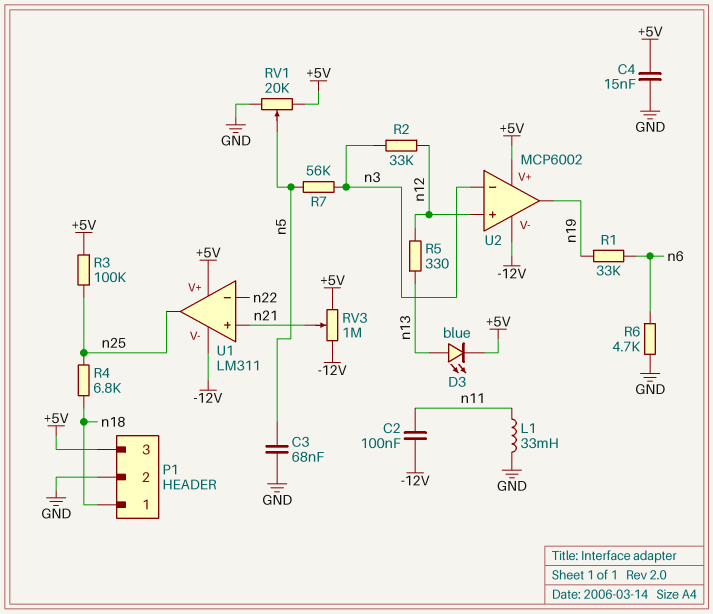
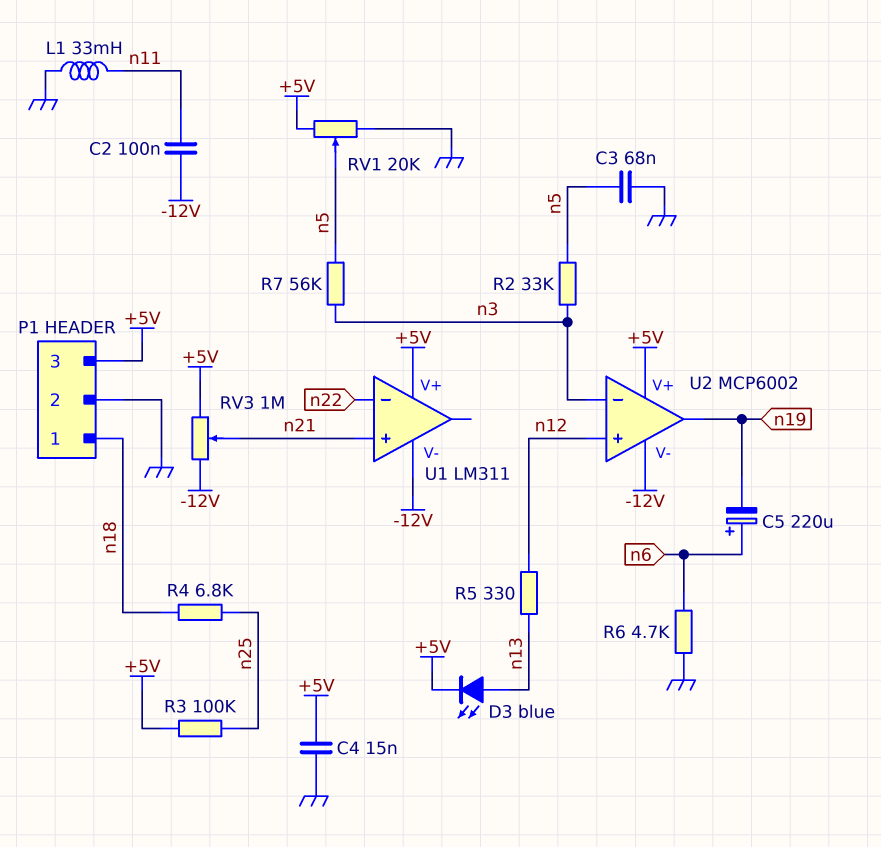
C5: none -> 220uF (plus n6, minus n19)
R1: 33k (n6, n19) -> none
R2: 33k (n3, n12) -> 33k (n3, n5)
U1 pin out: n25 -> none

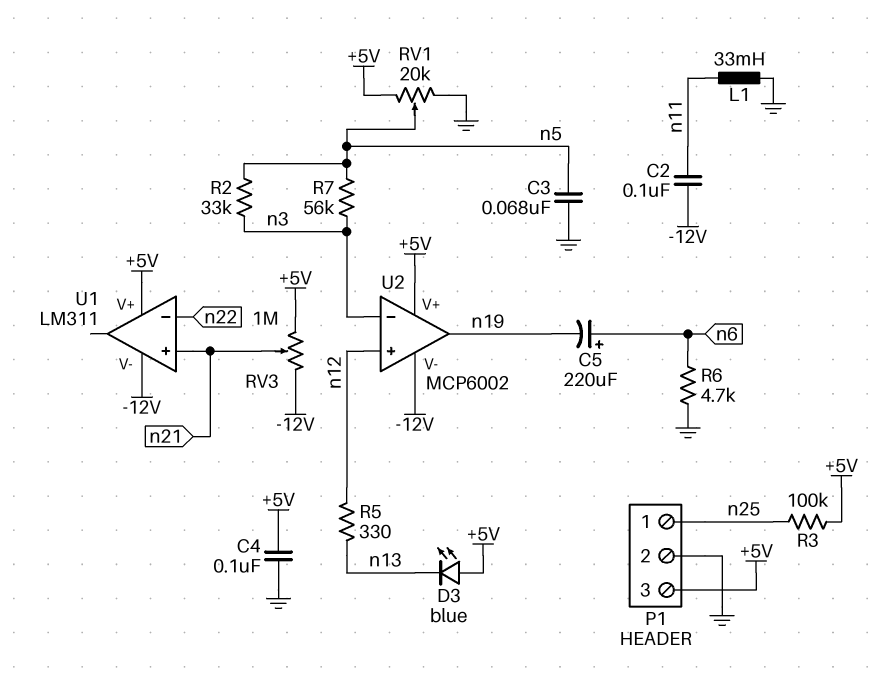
C4: 15nF (+5V, GND) -> 100nF (+5V, GND)
D3: LED blue (A n13, K +5V) -> LED blue (A +5V, K n13)
P1 pin 1: n18 -> n25
R4: 6.8k (n18, n25) -> none

